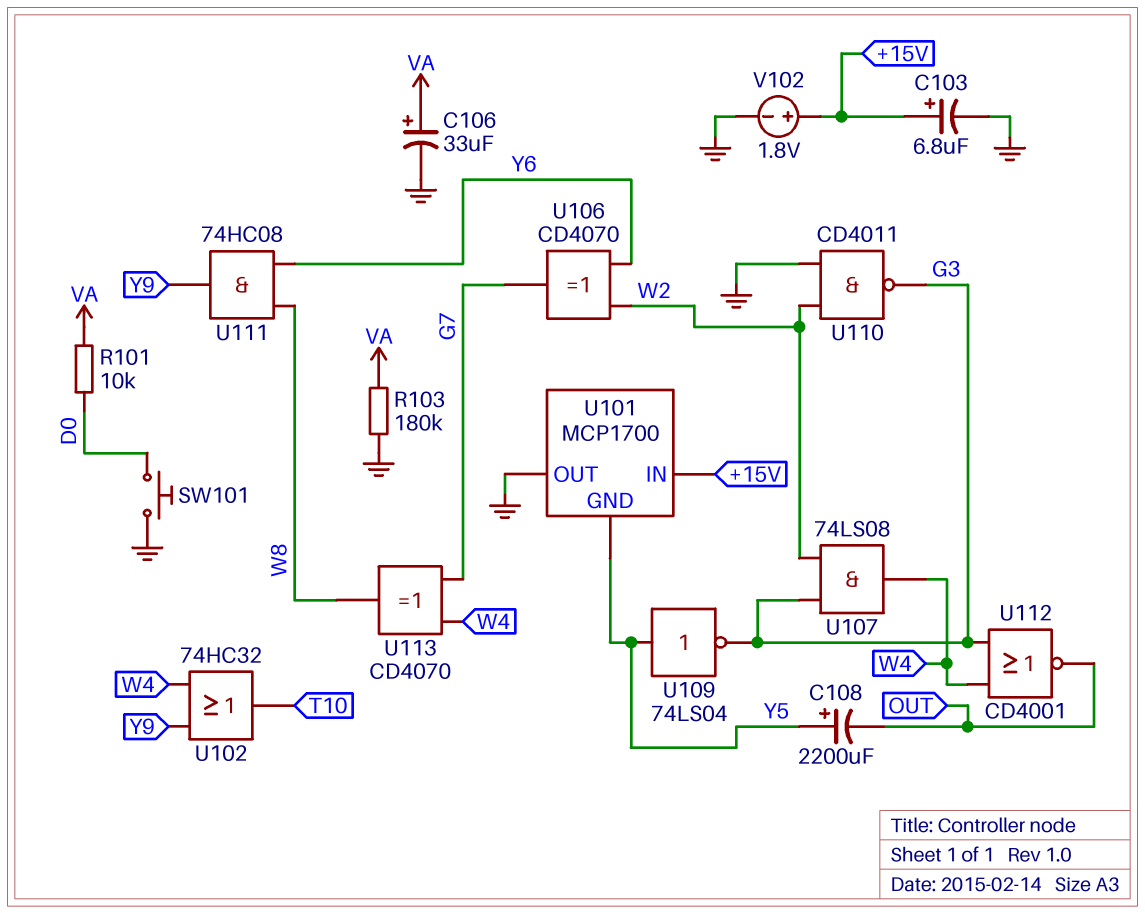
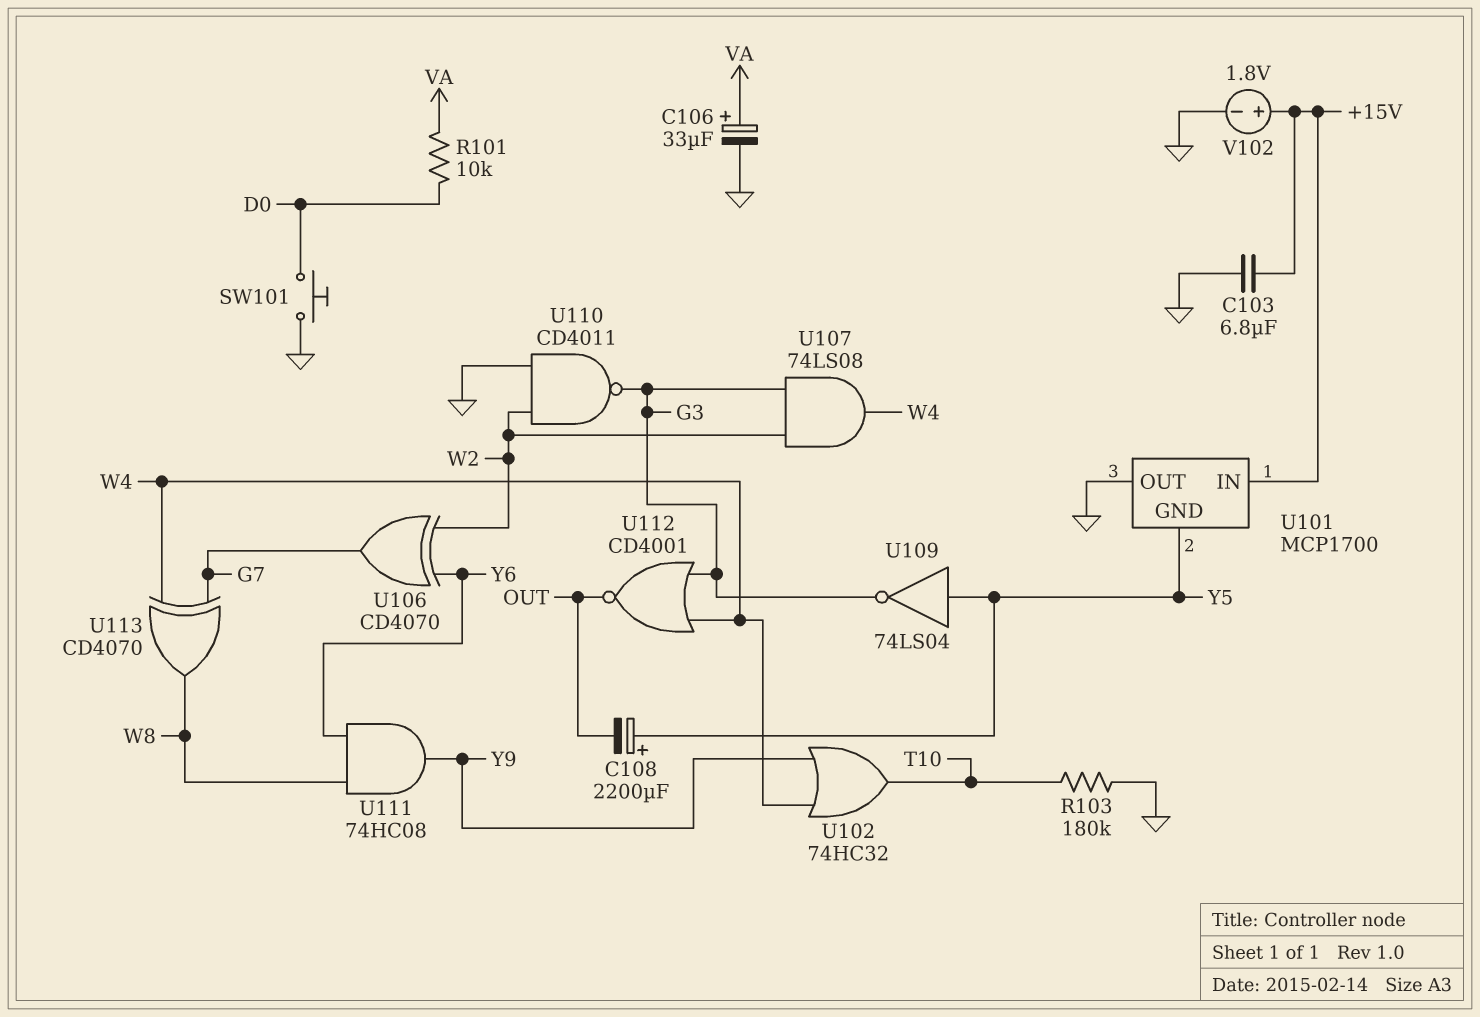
C103: 6.8uF (plus +15V, minus GND) -> 6.8uF (+15V, GND)
R103: 180k (GND, VA) -> 180k (GND, T10)

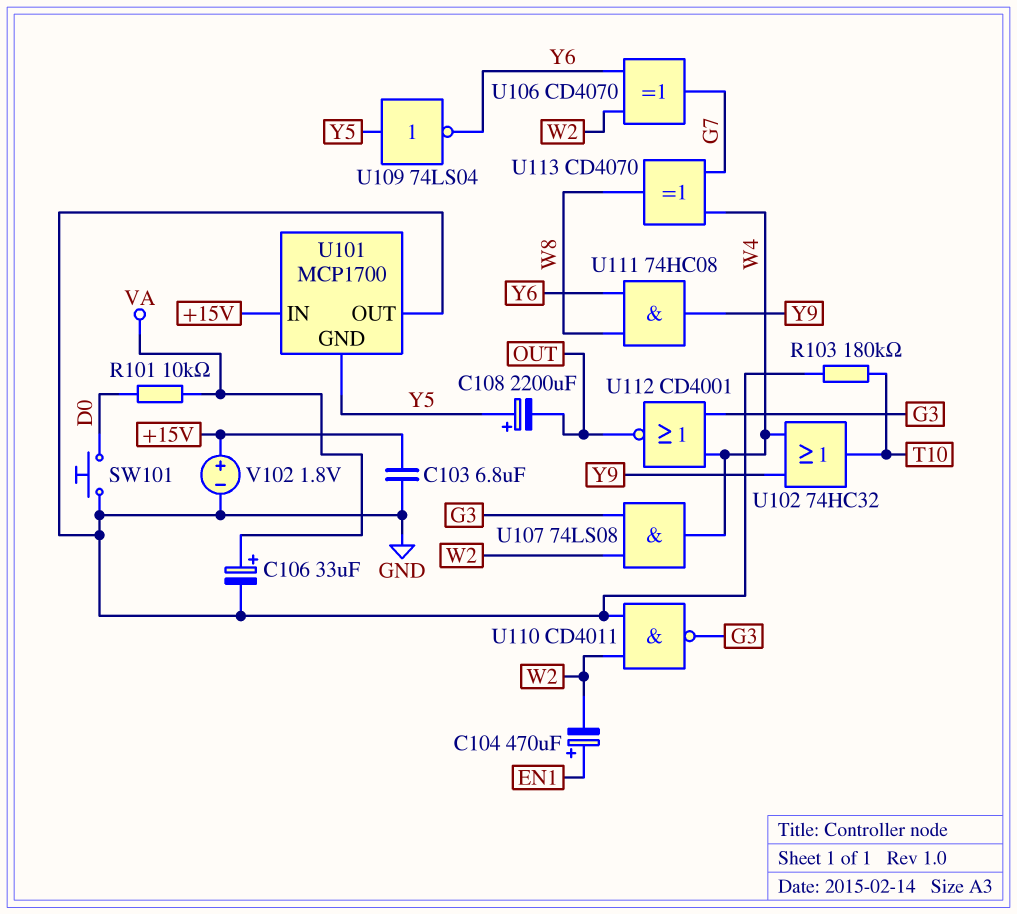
C104: none -> 470uF (plus EN1, minus W2)
U109: NOT 74LS04 (in Y5, out G3) -> NOT 74LS04 (in Y5, out Y6)

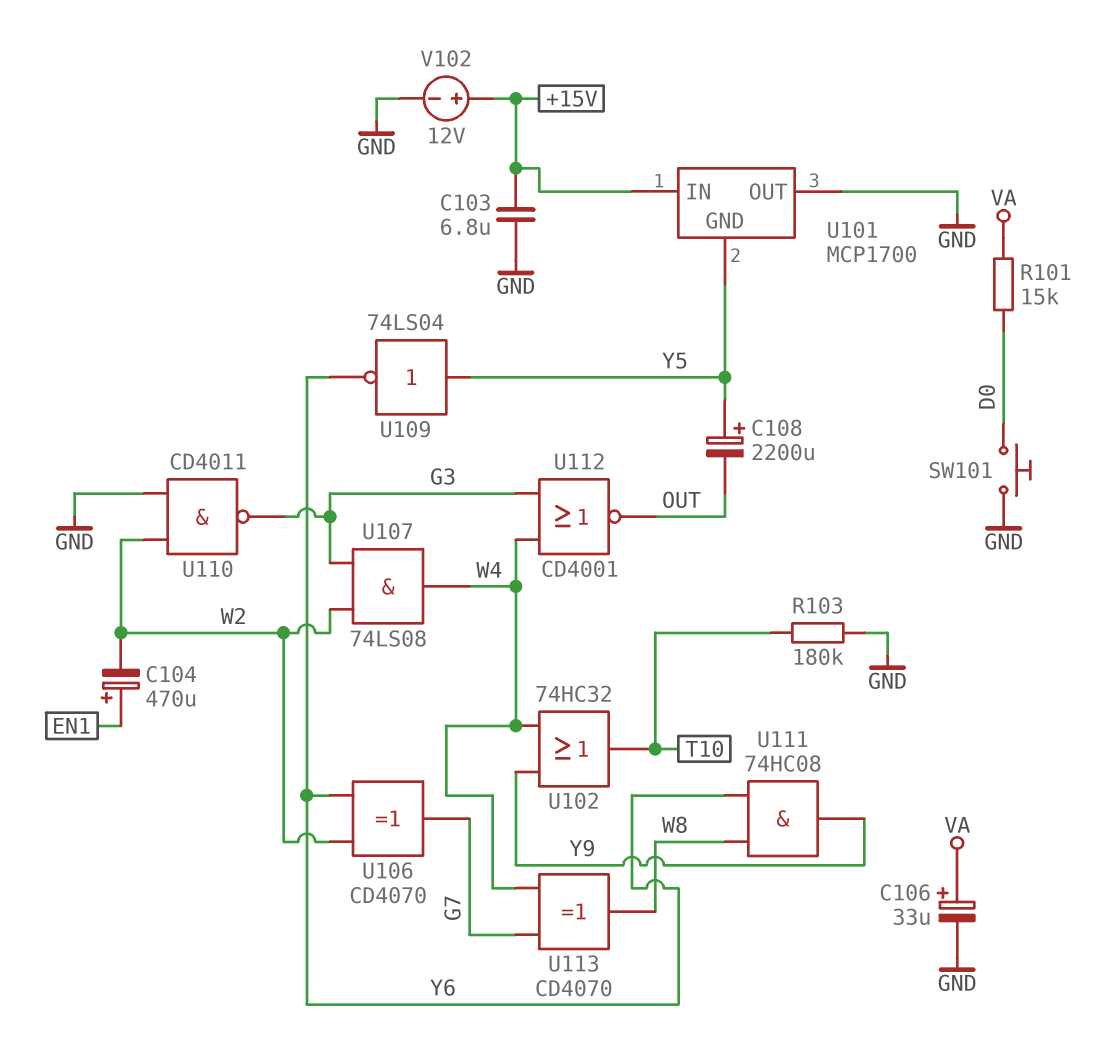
R101: 10k (D0, VA) -> 15k (D0, VA)
V102: 1.8V (plus +15V, minus GND) -> 12V (plus +15V, minus GND)

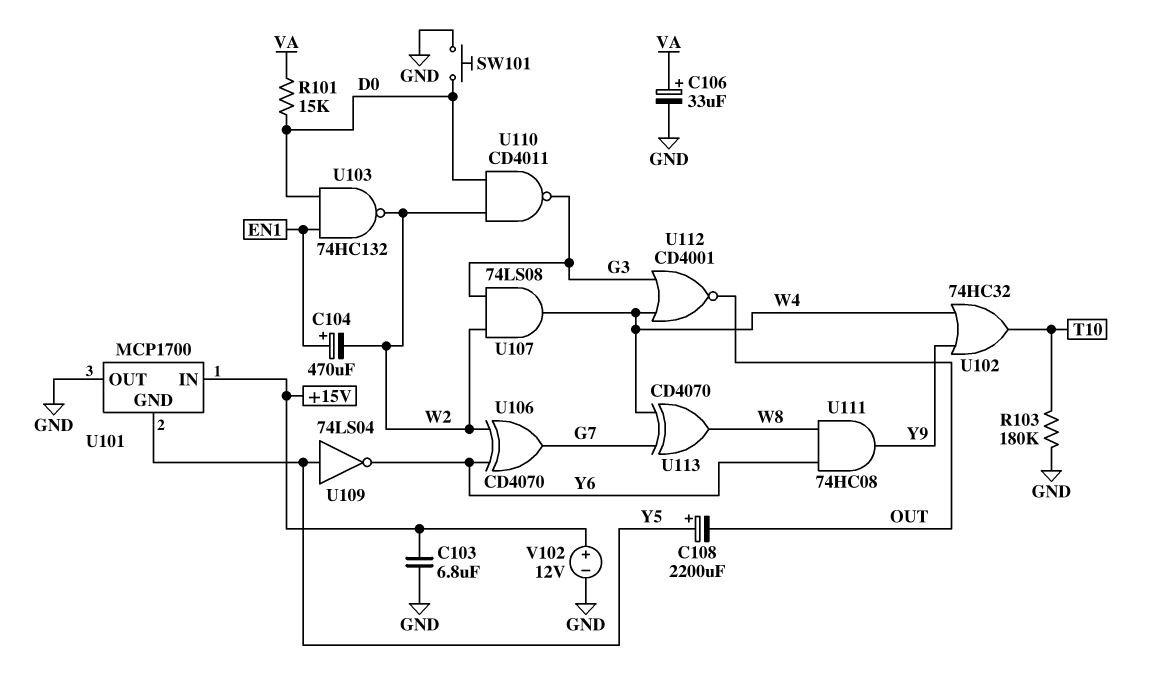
U103: none -> NAND 74HC132 (in D0, in EN1, out W2)
U110: NAND CD4011 (in GND, in W2, out G3) -> NAND CD4011 (in D0, in W2, out G3)

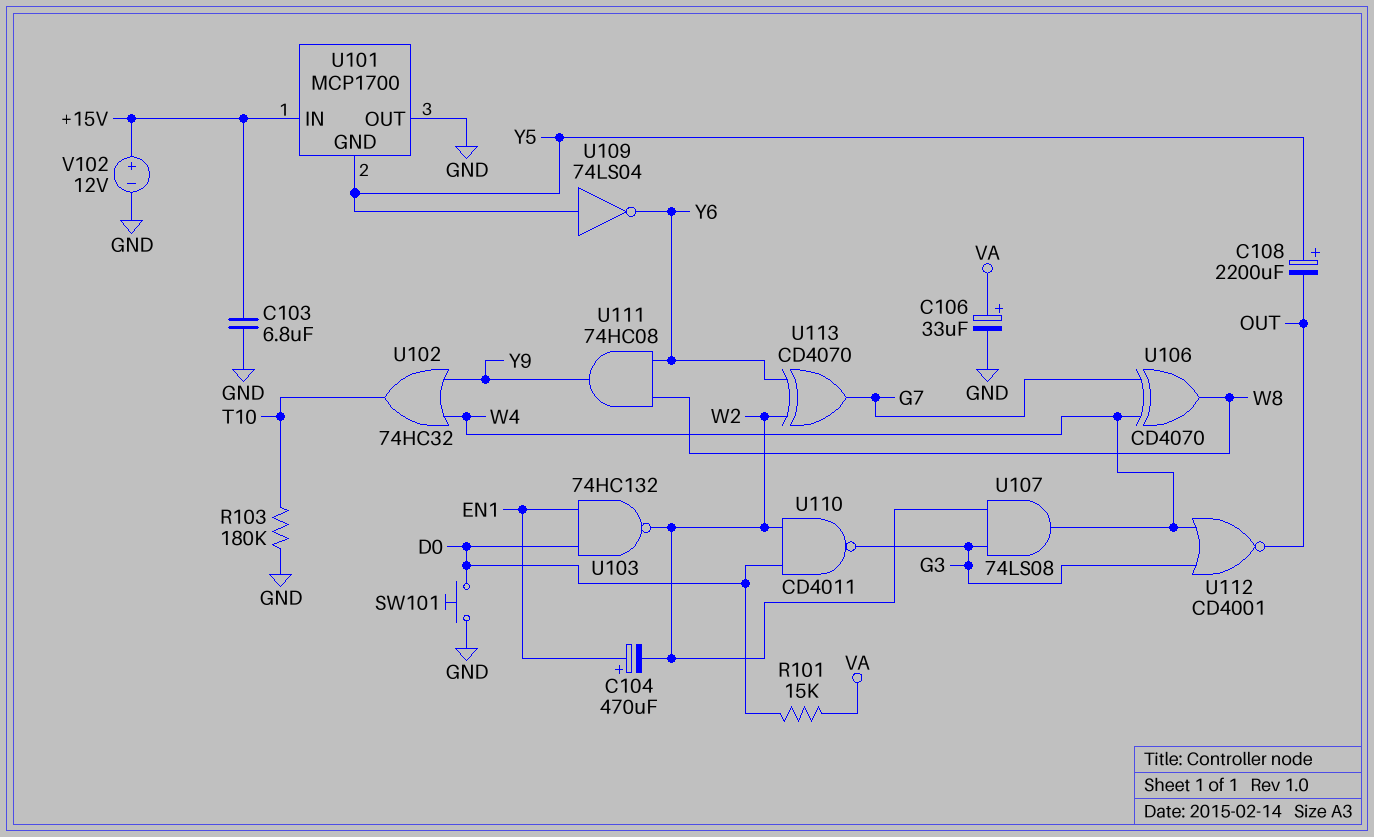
U106: XOR CD4070 (in W2, in Y6, out G7) -> XOR CD4070 (in G7, in W4, out W8)
U113: XOR CD4070 (in G7, in W4, out W8) -> XOR CD4070 (in W2, in Y6, out G7)

